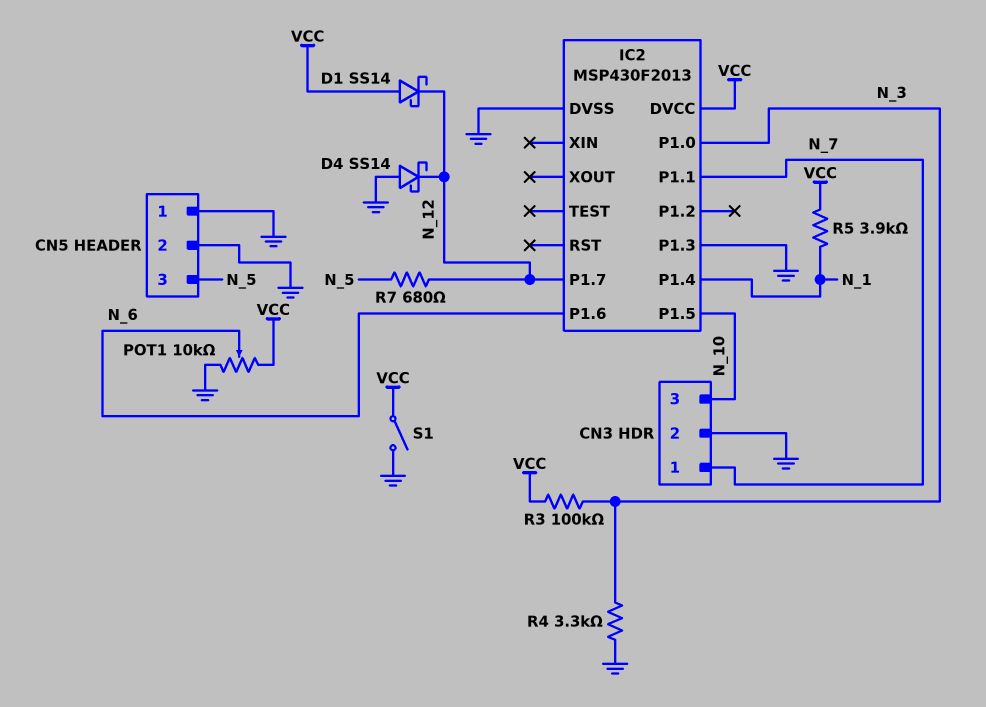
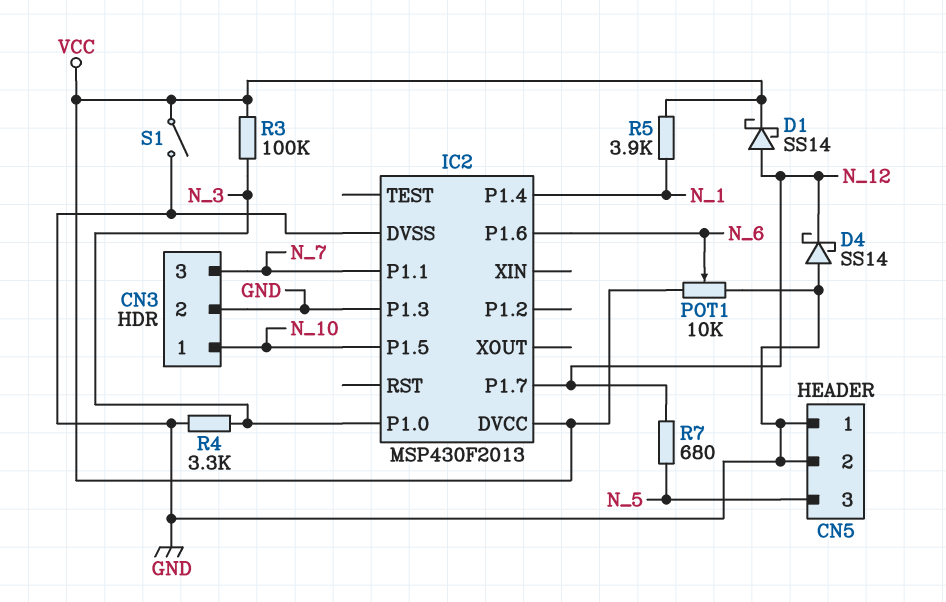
CN3 pin 1: N_7 -> N_10
CN3 pin 3: N_10 -> N_7
D1: schottky SS14 (A VCC, K N_12) -> schottky SS14 (A N_12, K VCC)

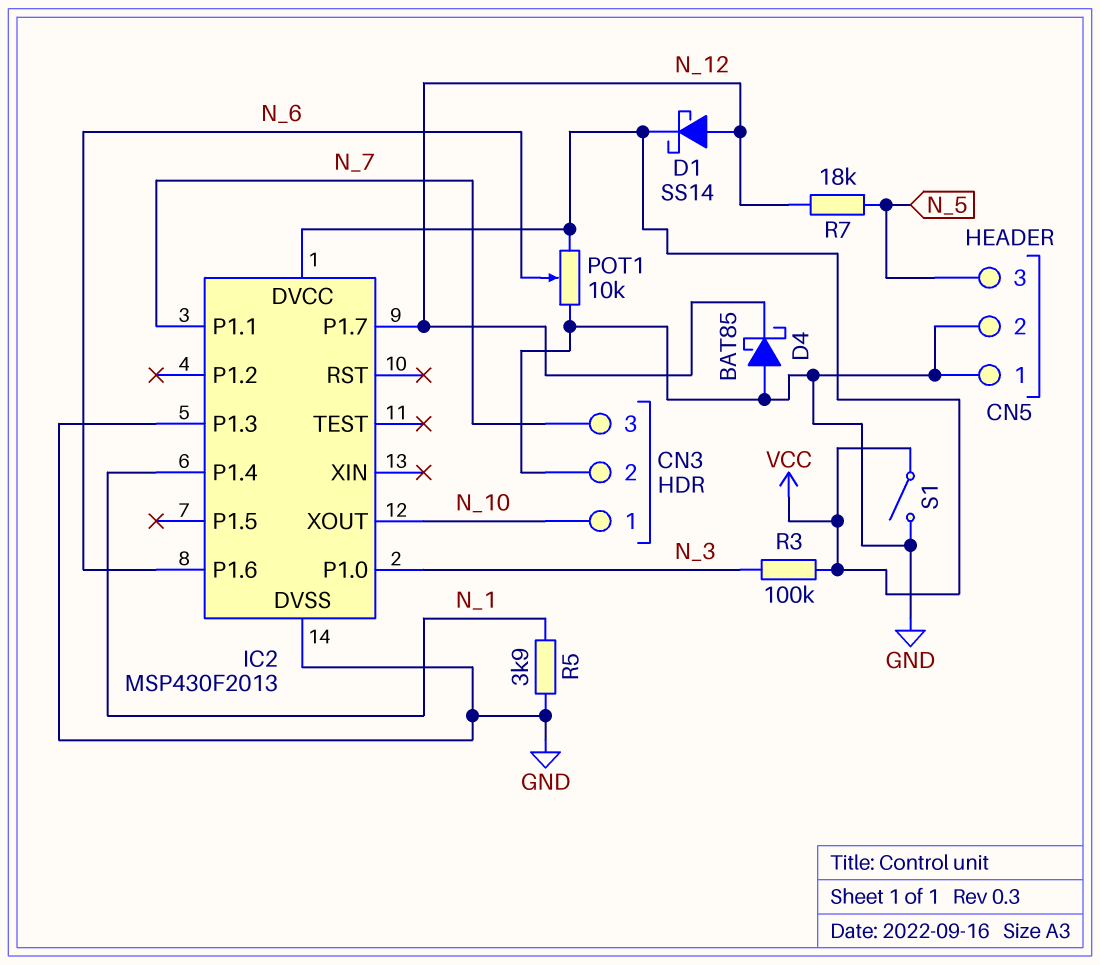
D4: schottky SS14 (A GND, K N_12) -> schottky BAT85 (A GND, K N_12)
IC2 pin P1.5: N_10 -> none
IC2 pin XOUT: none -> N_10
R4: 3.3k (GND, N_3) -> none
R5: 3.9k (N_1, VCC) -> 3.9k (GND, N_1)
R7: 680 (N_5, N_12) -> 18k (N_5, N_12)

